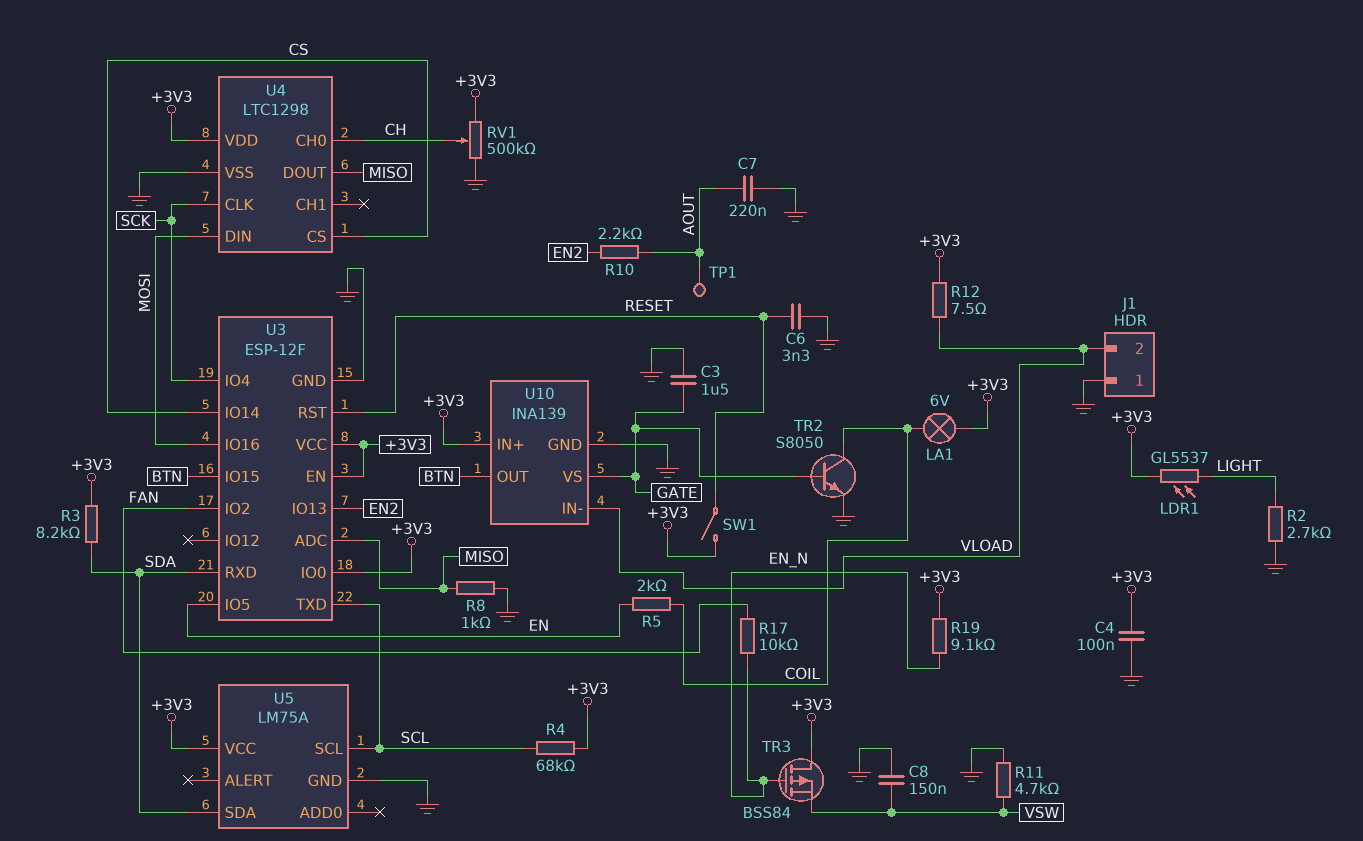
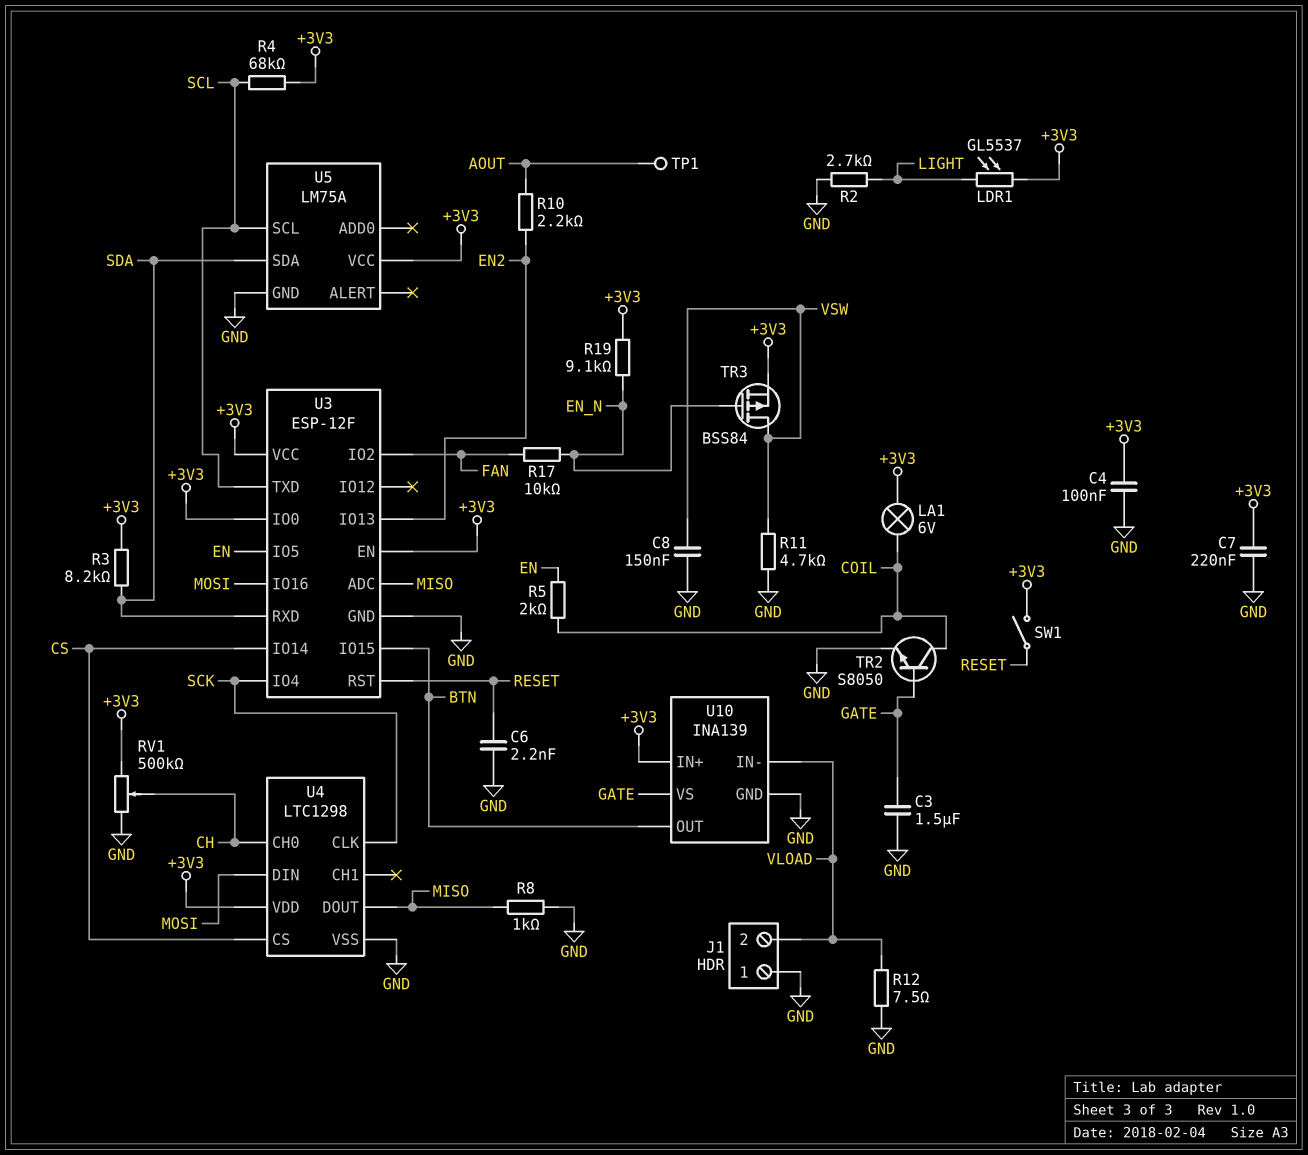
C6: 3.3nF (GND, RESET) -> 2.2nF (GND, RESET)
C7: 220nF (AOUT, GND) -> 220nF (+3V3, GND)
R12: 7.5 (+3V3, VLOAD) -> 7.5 (GND, VLOAD)
TR3: PMOS BSS84 (G EN_N, D +3V3, S VSW) -> PMOS BSS84 (G EN_N, D VSW, S +3V3)

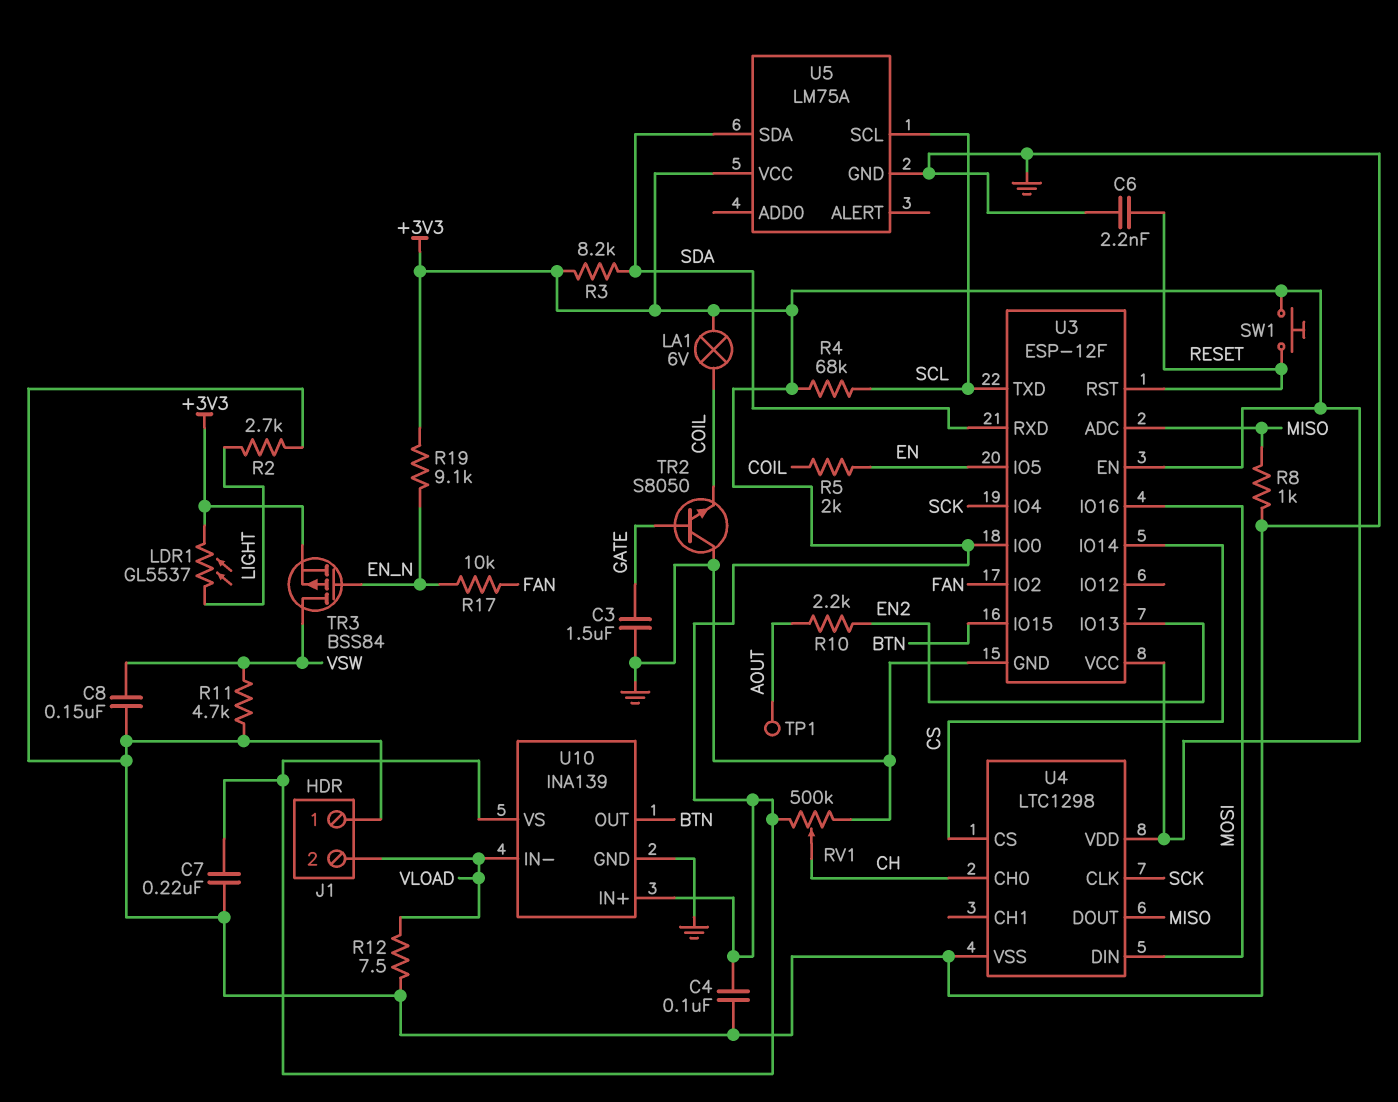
SW1: switch (+3V3, RESET) -> button (+3V3, RESET)
TR2: NPN S8050 (B GATE, C COIL, E GND) -> NPN S8050 (B GATE, C GND, E COIL)
U10 pin VS: GATE -> +3V3

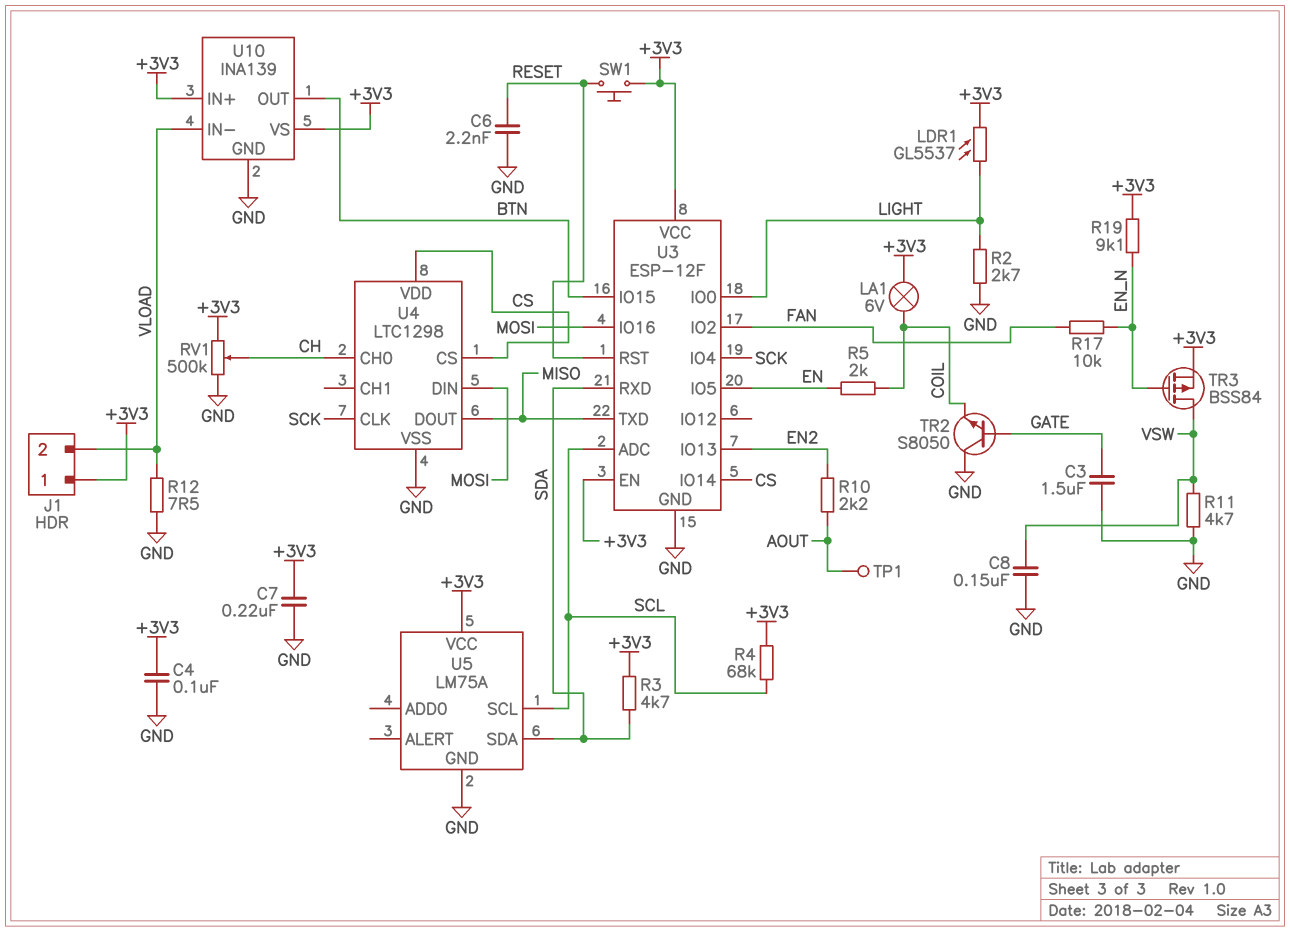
J1 pin 1: GND -> +3V3
R3: 8.2k (+3V3, SDA) -> 4.7k (+3V3, SDA)
R8: 1k (GND, MISO) -> none
U3 pin ADC: MISO -> SCL
U3 pin IO0: +3V3 -> LIGHT
U3 pin TXD: SCL -> MISO
U4 pin VDD: +3V3 -> CS

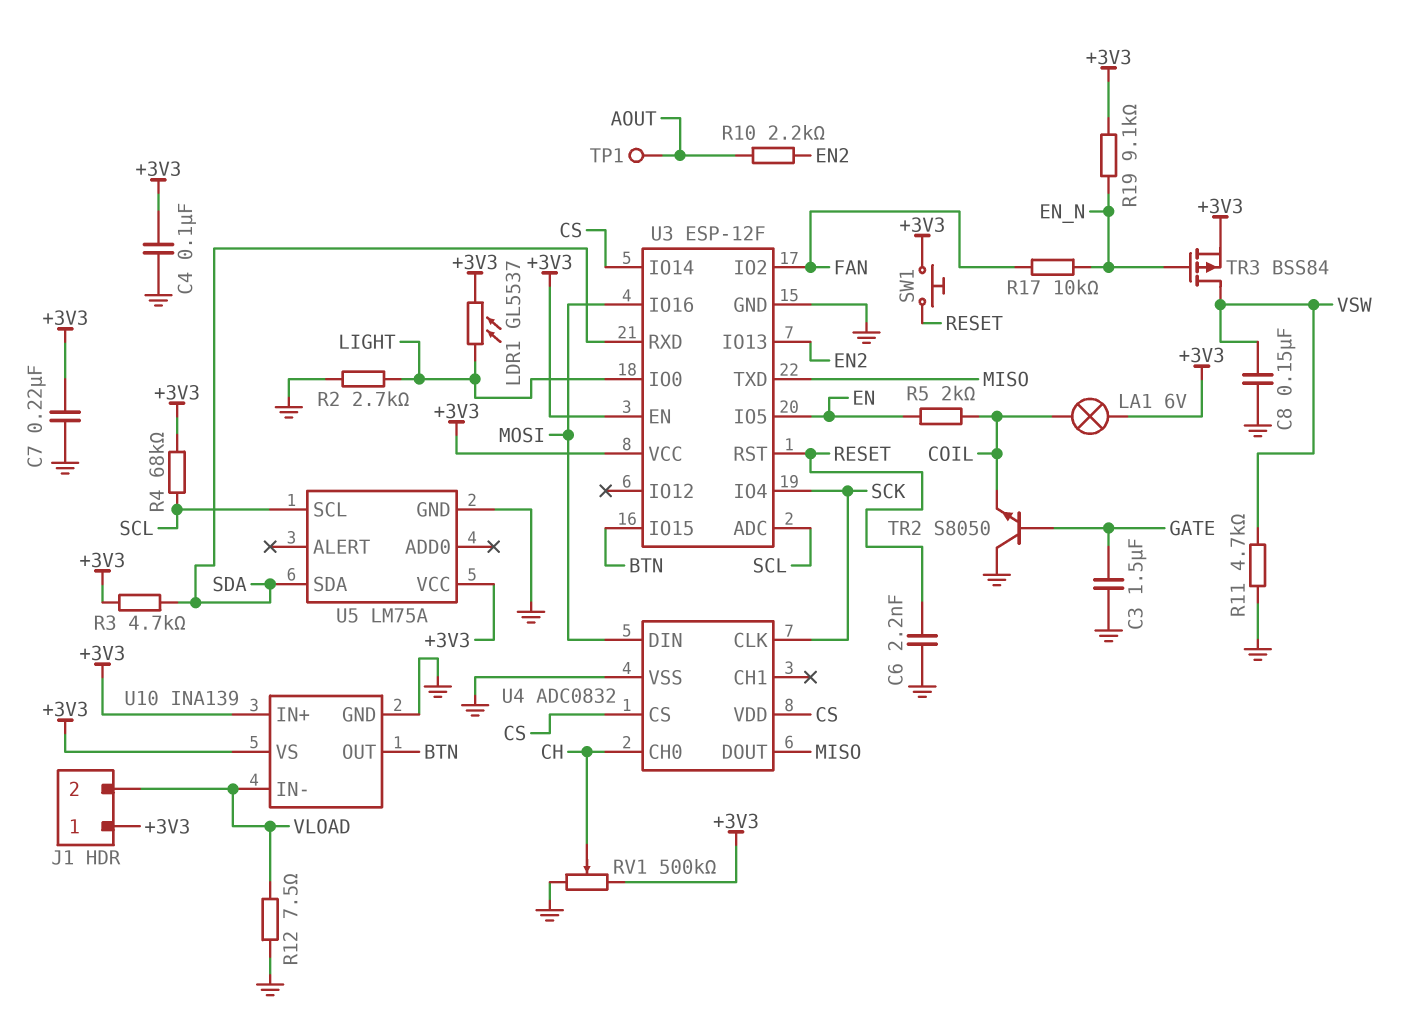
U4: LTC1298 -> ADC0832

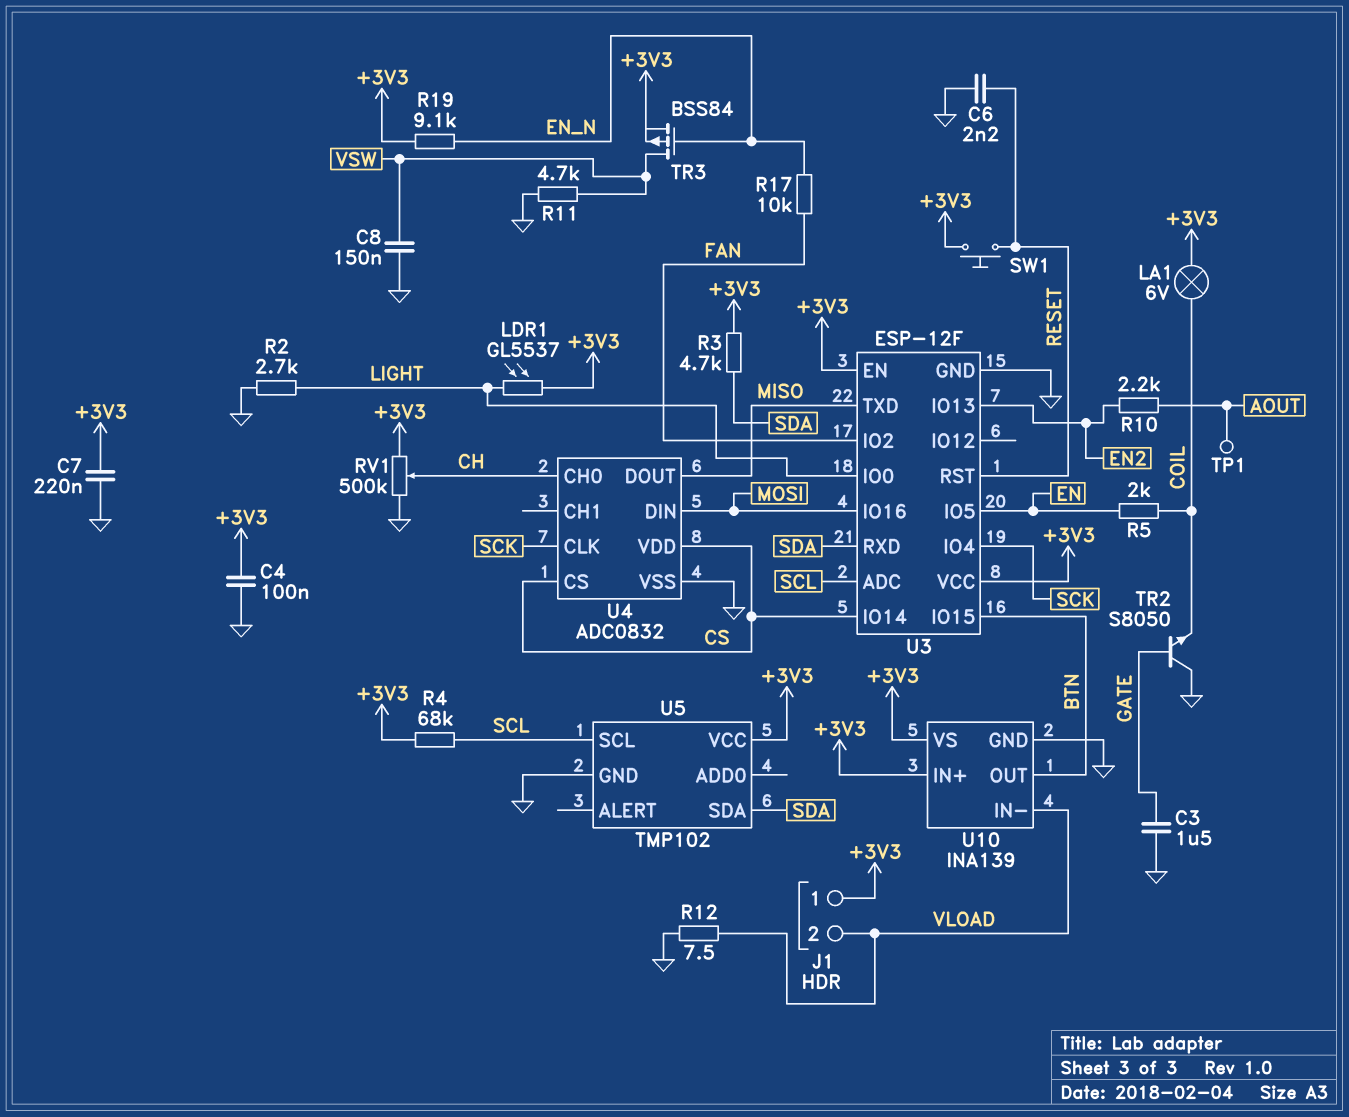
U5: LM75A -> TMP102

